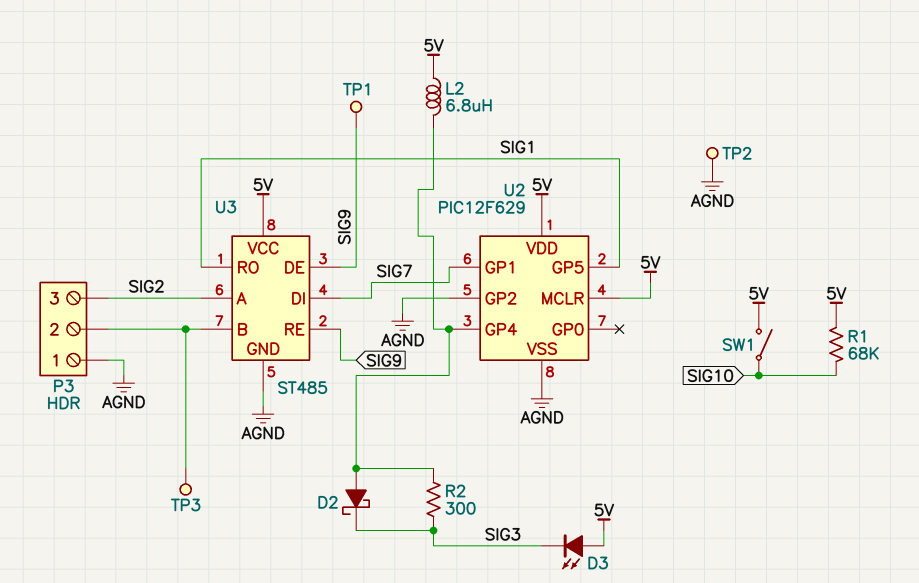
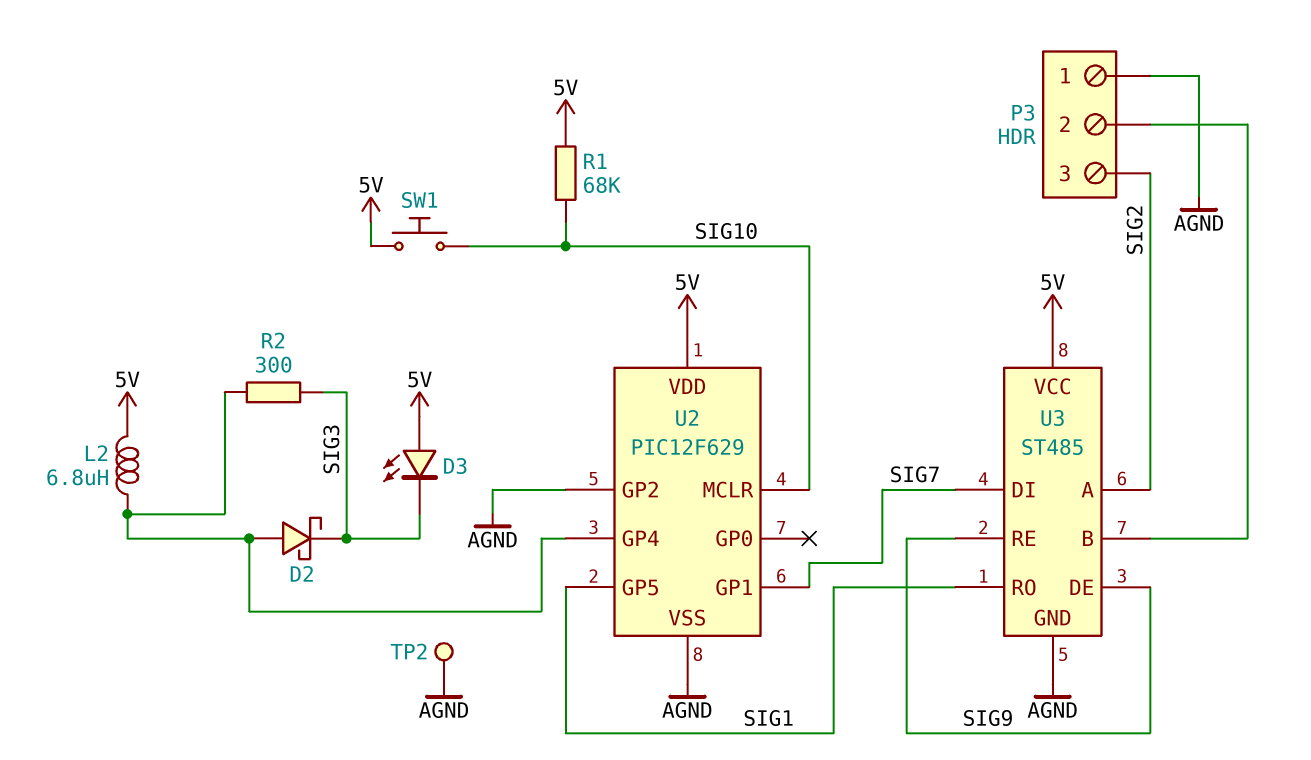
SW1: switch (5V, SIG10) -> button (5V, SIG10)
TP1: test point (SIG9) -> none
TP3: test point (P3/2) -> none
U2 pin MCLR: 5V -> SIG10

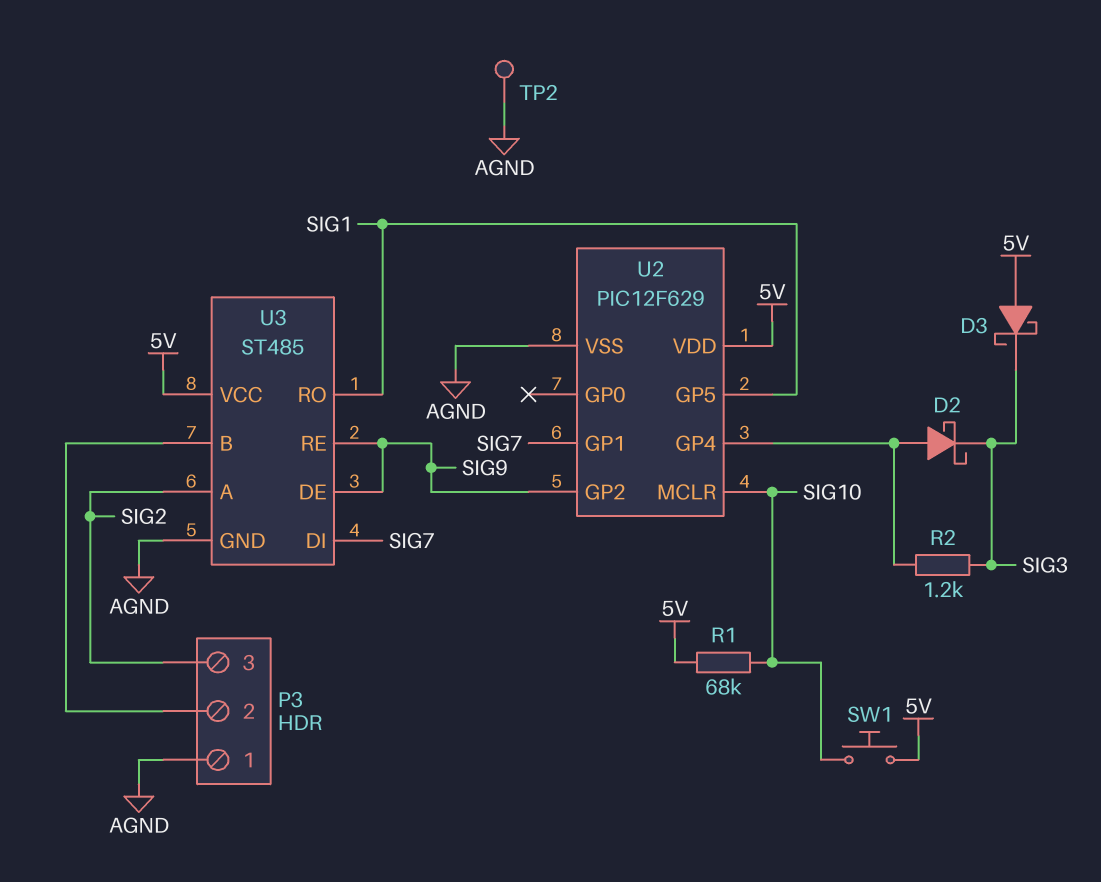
D3: LED (A 5V, K SIG3) -> schottky (A 5V, K SIG3)
L2: 6.8uH (5V, U2/GP4) -> none
R2: 300 (SIG3, U2/GP4) -> 1.2k (SIG3, U2/GP4)
U2 pin GP2: AGND -> SIG9

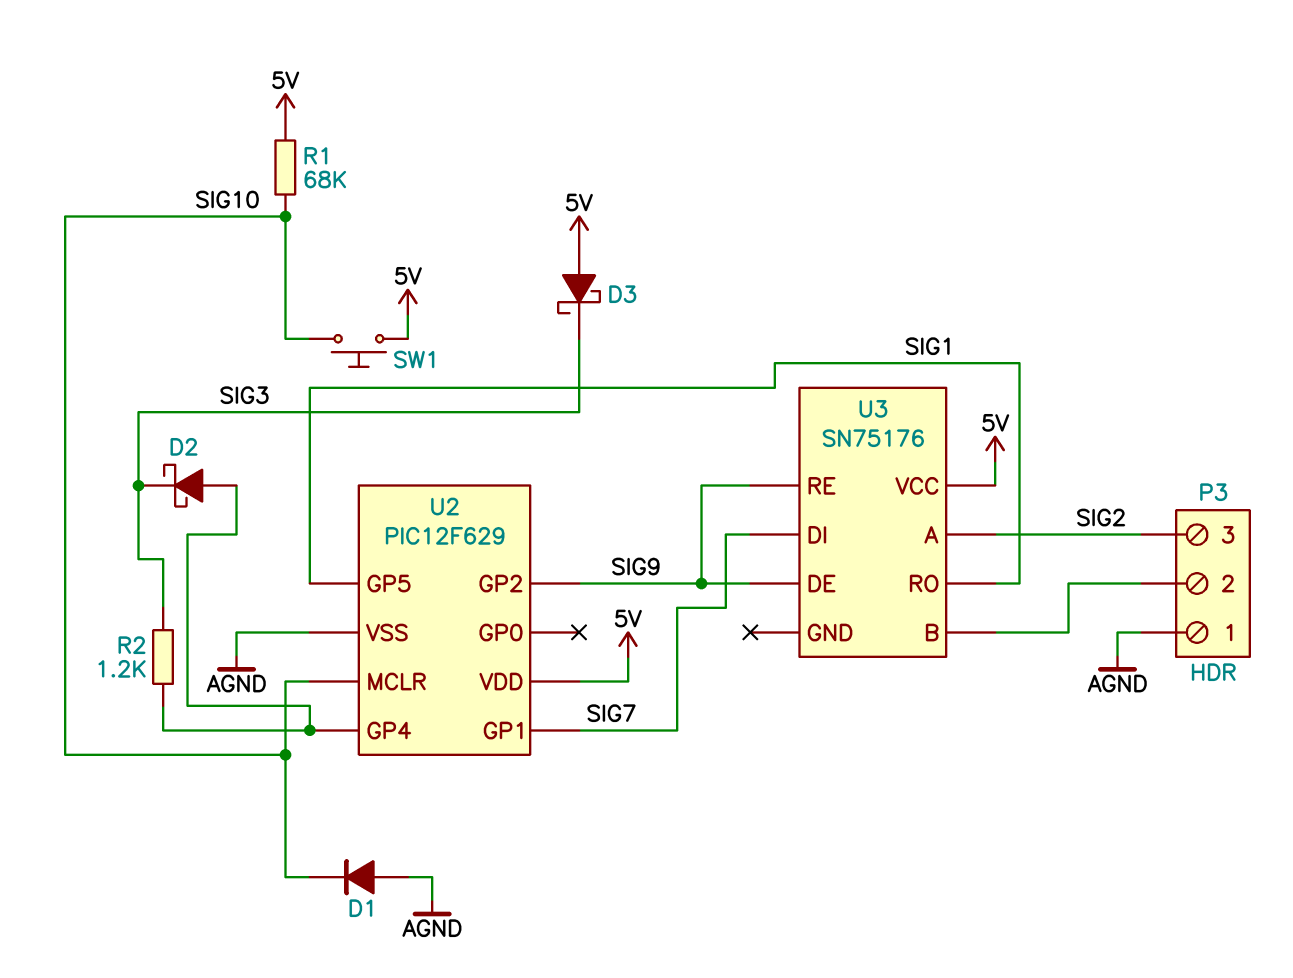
D1: none -> diode (A AGND, K SIG10)
TP2: test point (AGND) -> none
U3: ST485 -> SN75176
U3 pin GND: AGND -> none

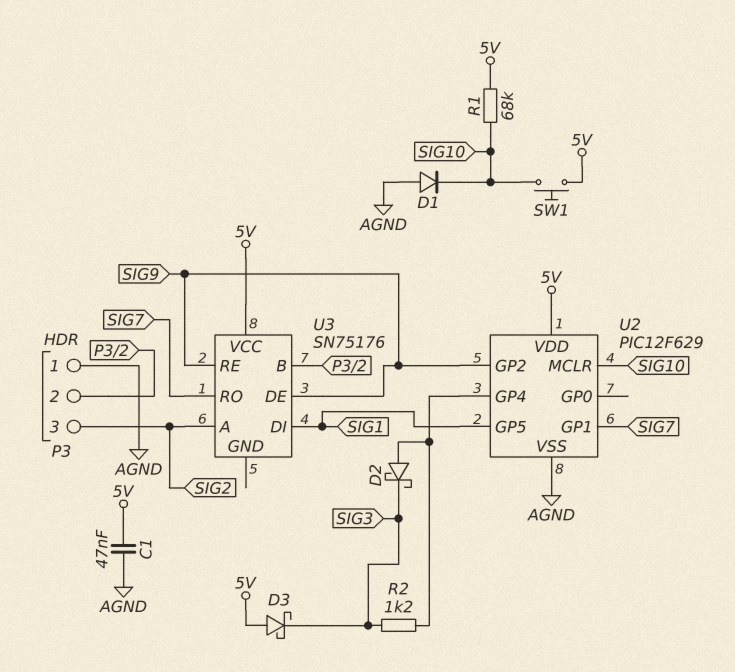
C1: none -> 47nF (5V, AGND)
U3 pin DI: SIG7 -> SIG1
U3 pin RO: SIG1 -> SIG7

